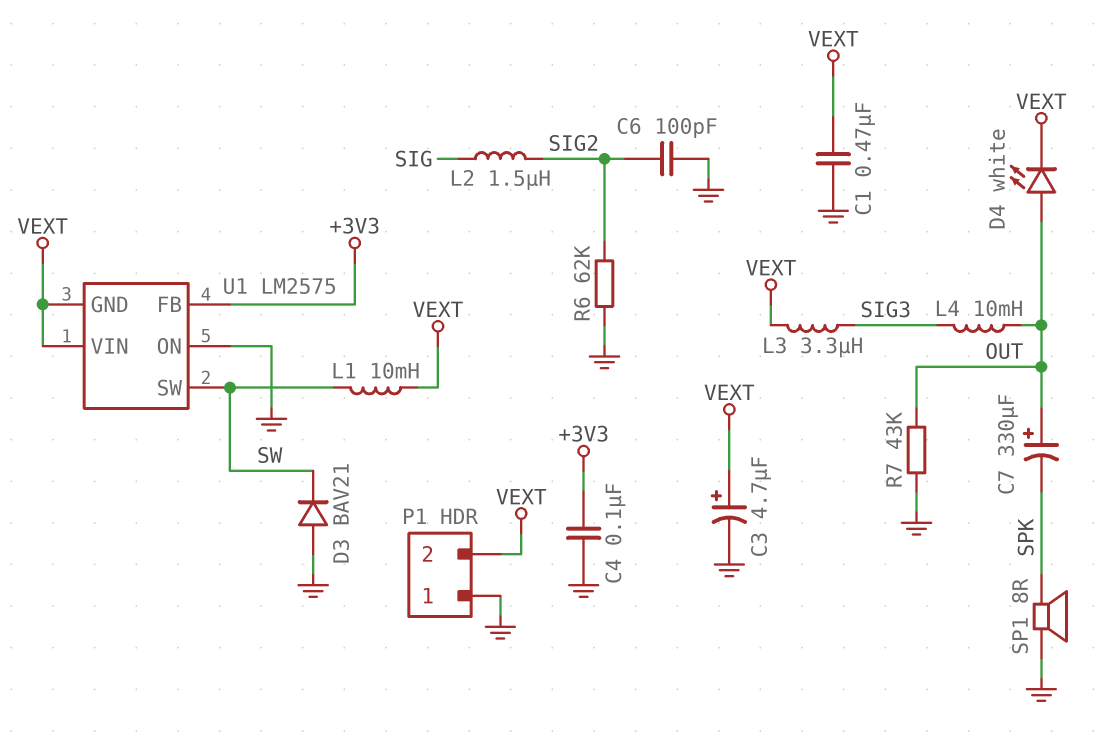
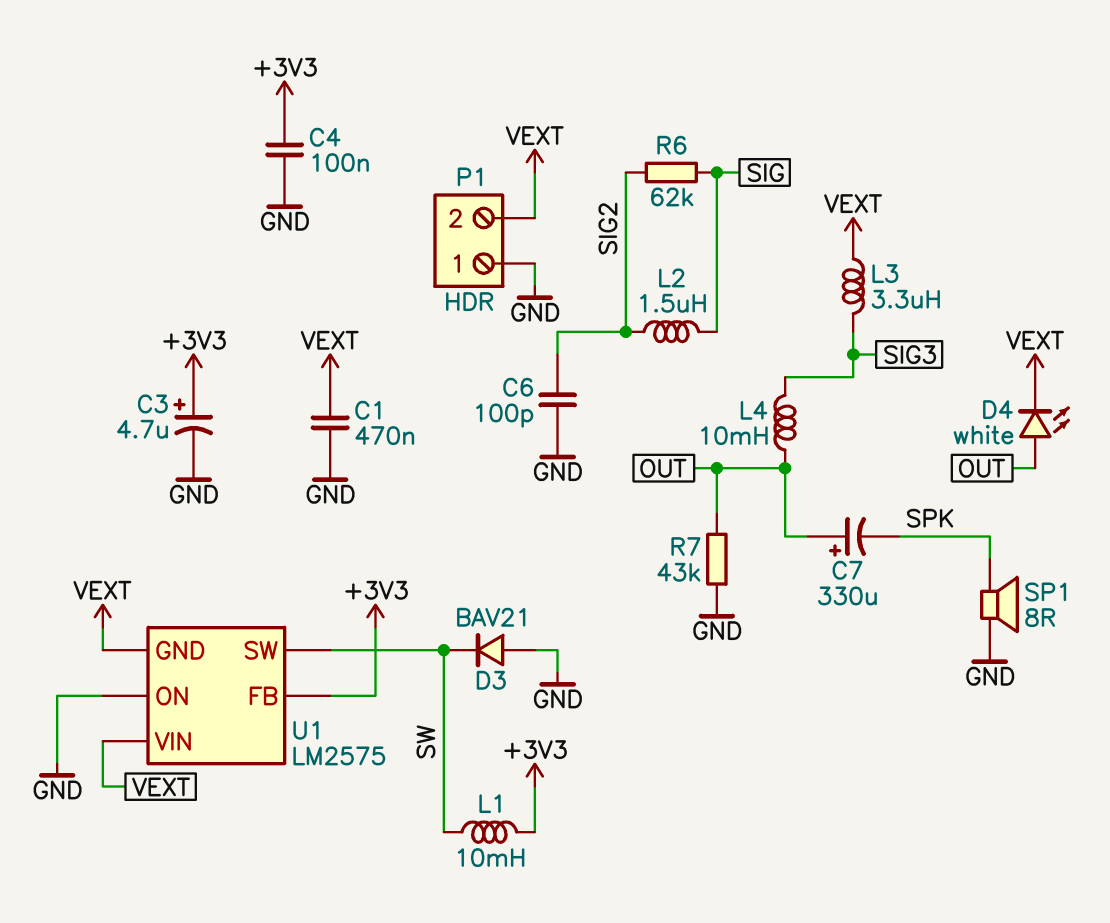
C3: 4.7uF (plus VEXT, minus GND) -> 4.7uF (plus +3V3, minus GND)
L1: 10mH (SW, VEXT) -> 10mH (+3V3, SW)
R6: 62k (GND, SIG2) -> 62k (SIG, SIG2)

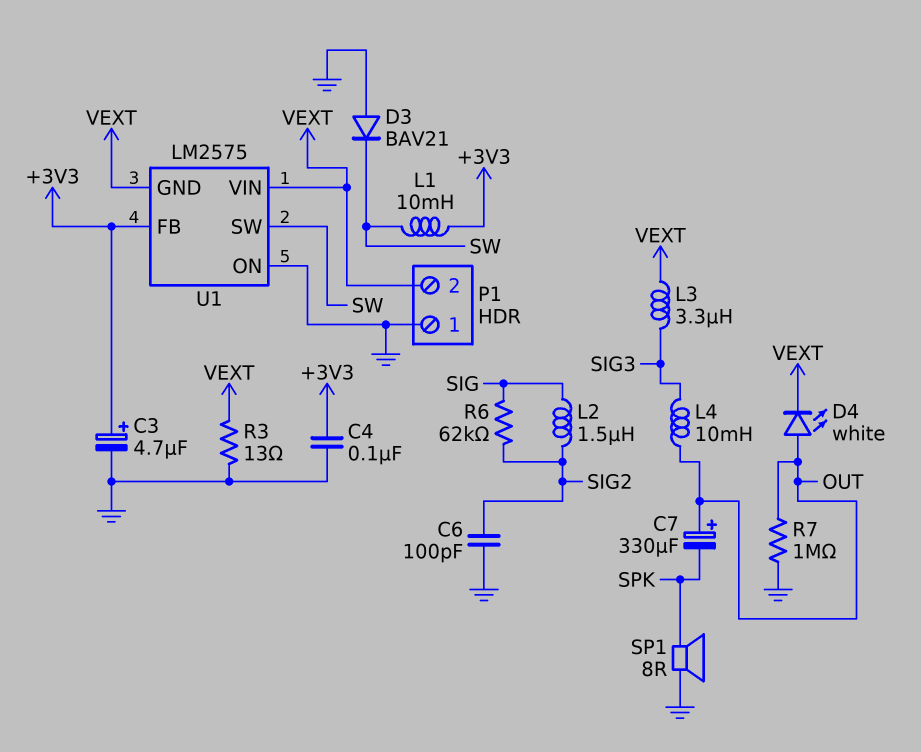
C1: 470nF (GND, VEXT) -> none
R3: none -> 13 (GND, VEXT)
R7: 43k (GND, OUT) -> 1M (GND, OUT)

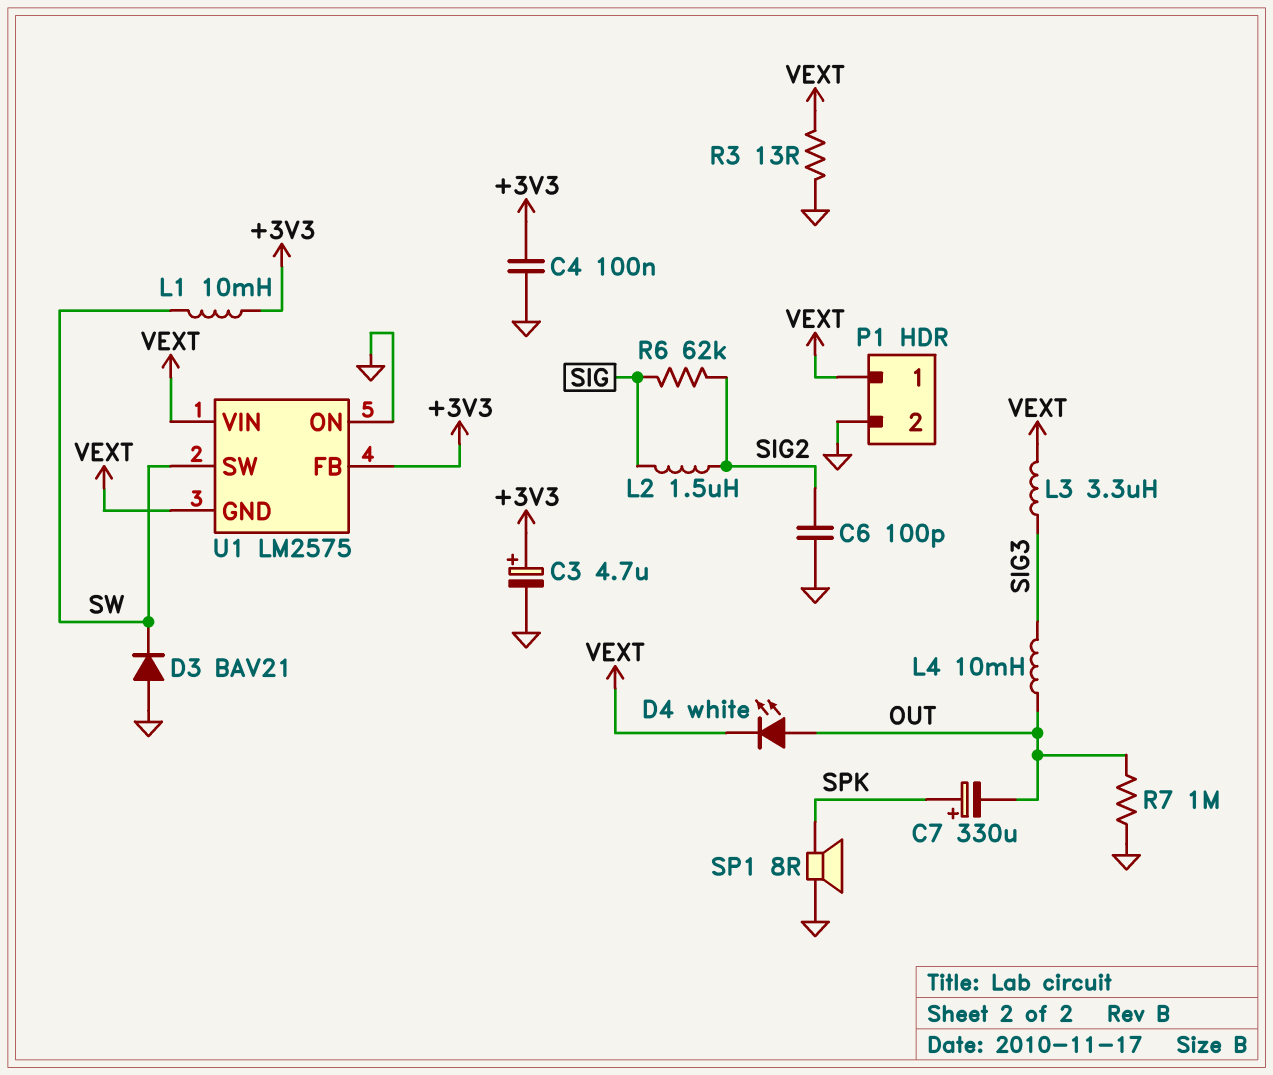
C7: 330uF (plus OUT, minus SPK) -> 330uF (plus SPK, minus OUT)
P1 pin 1: GND -> VEXT
P1 pin 2: VEXT -> GND

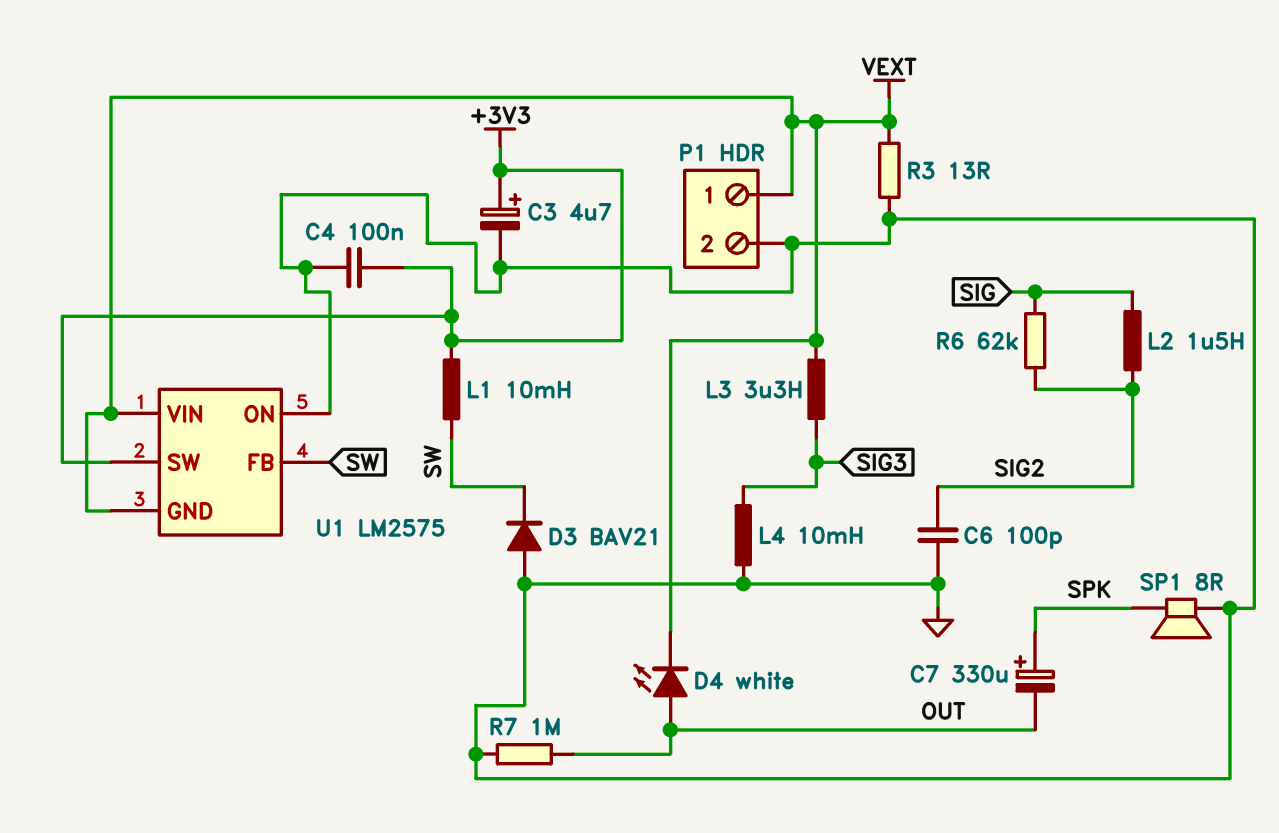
L4: 10mH (OUT, SIG3) -> 10mH (GND, SIG3)
U1 pin FB: +3V3 -> SW
U1 pin SW: SW -> +3V3

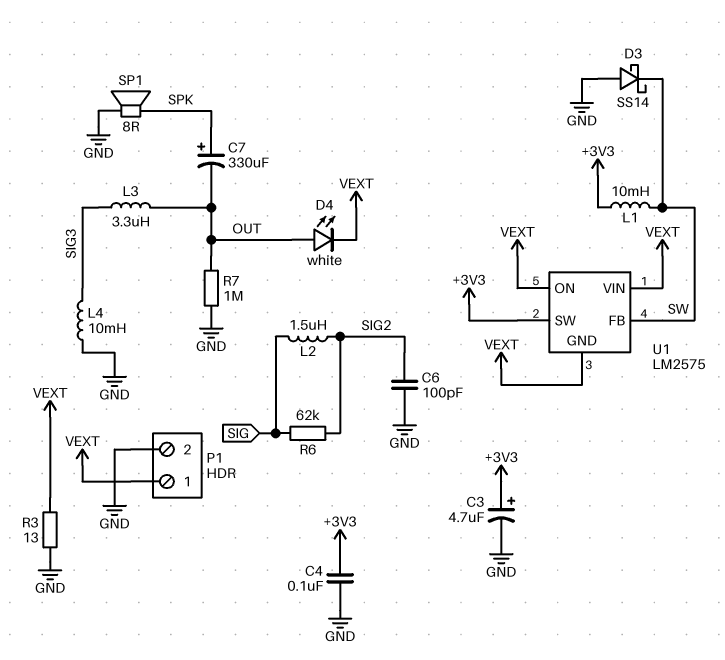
D3: diode BAV21 (A GND, K SW) -> schottky SS14 (A GND, K SW)
L3: 3.3uH (SIG3, VEXT) -> 3.3uH (OUT, SIG3)
U1 pin ON: GND -> VEXT

